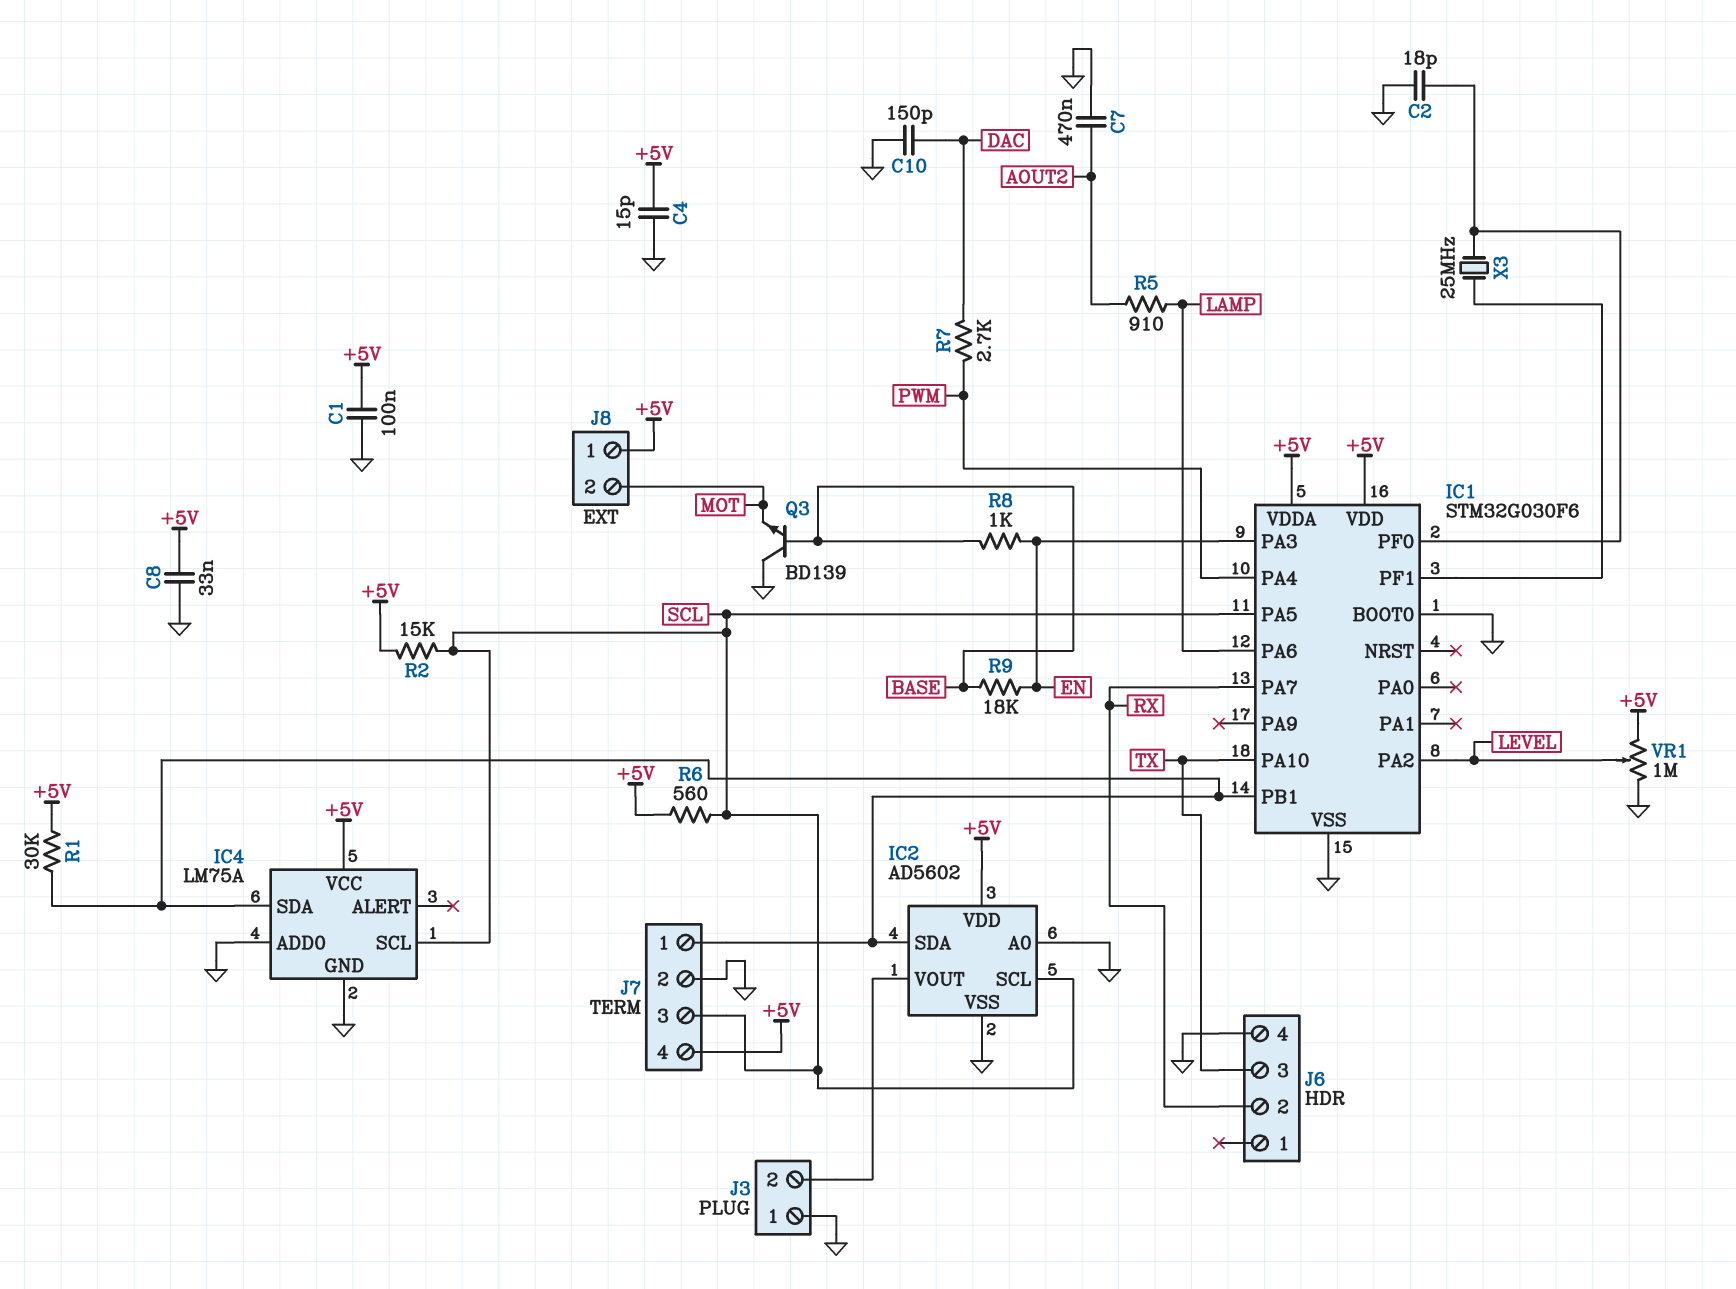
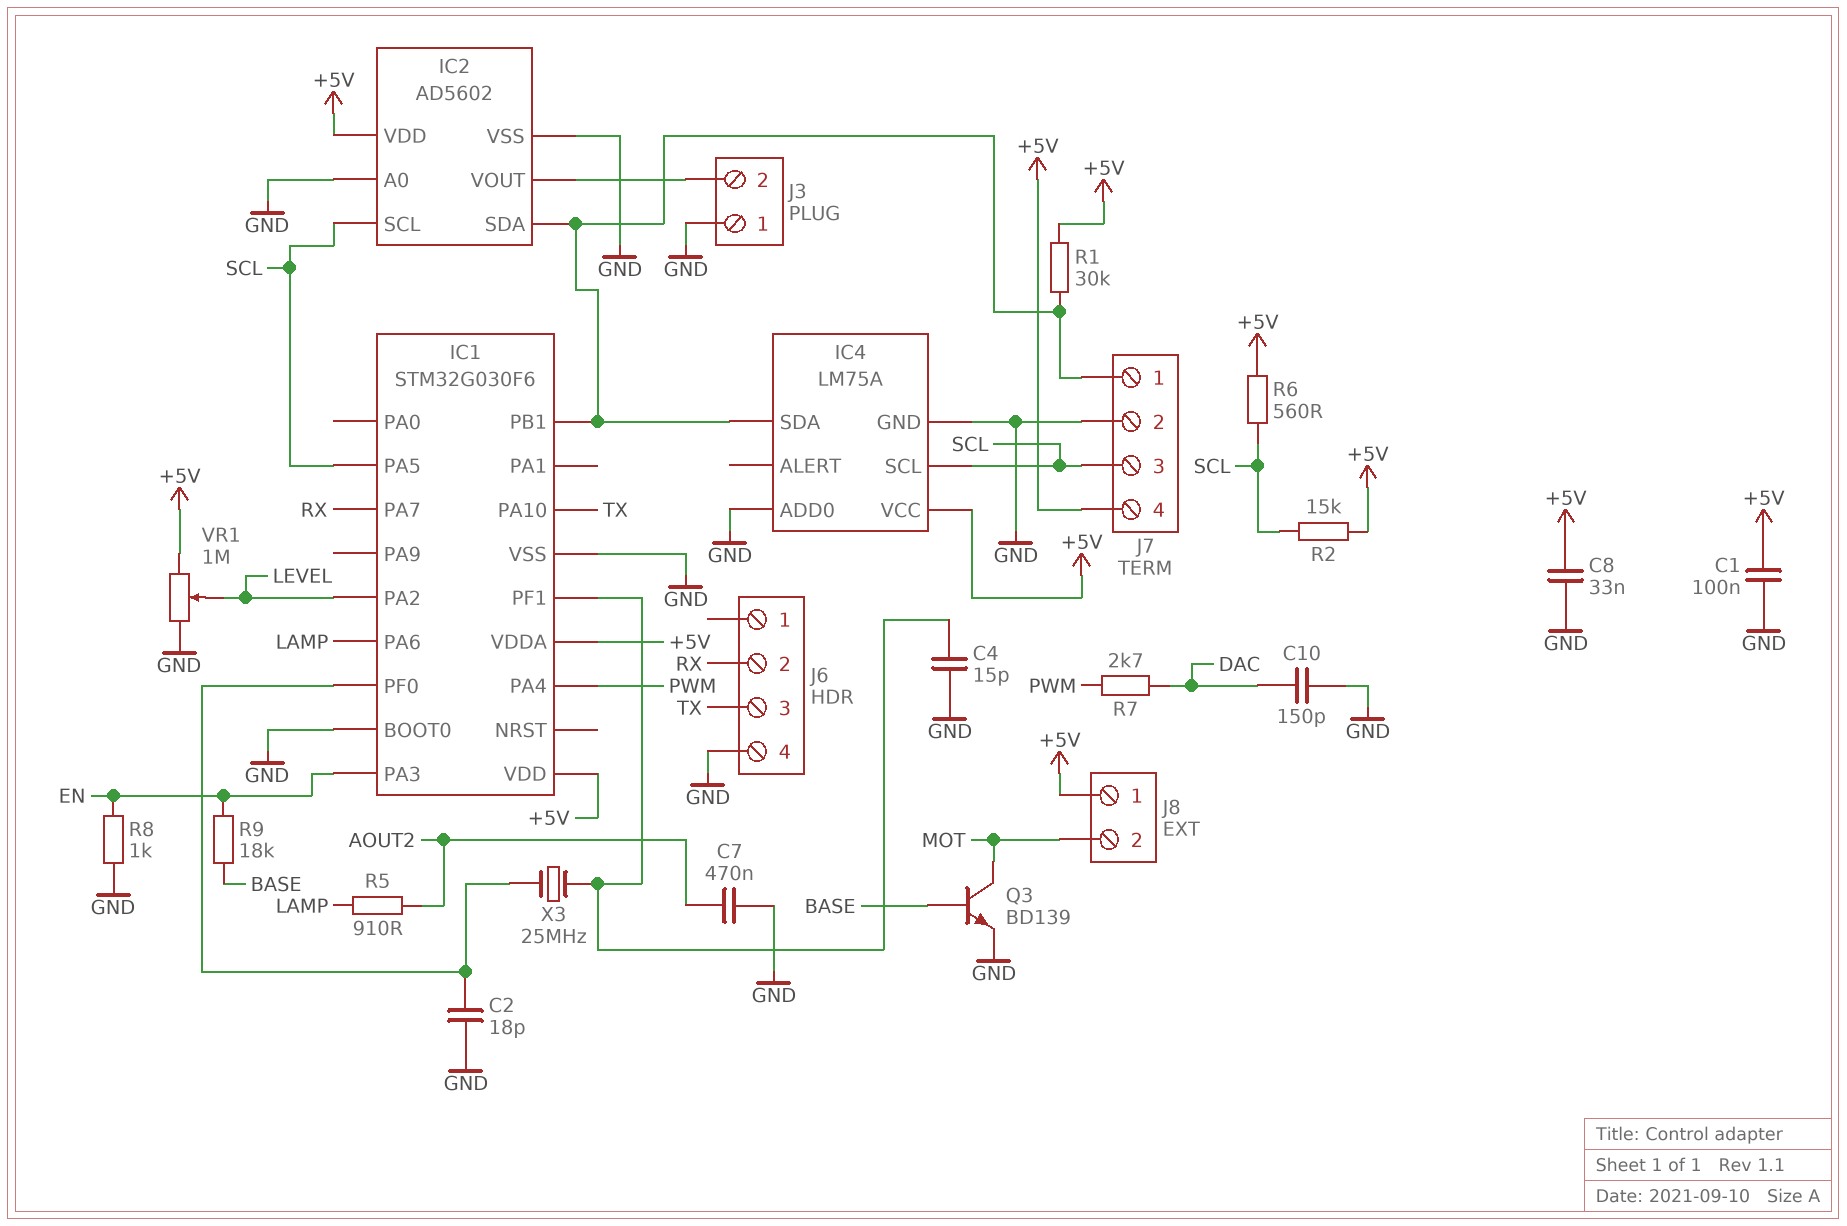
C4: 15pF (+5V, GND) -> 15pF (GND, IC1/PF1)
Q3: NPN BD139 (B BASE, C GND, E MOT) -> NPN BD139 (B BASE, C MOT, E GND)
R8: 1k (BASE, EN) -> 1k (EN, GND)

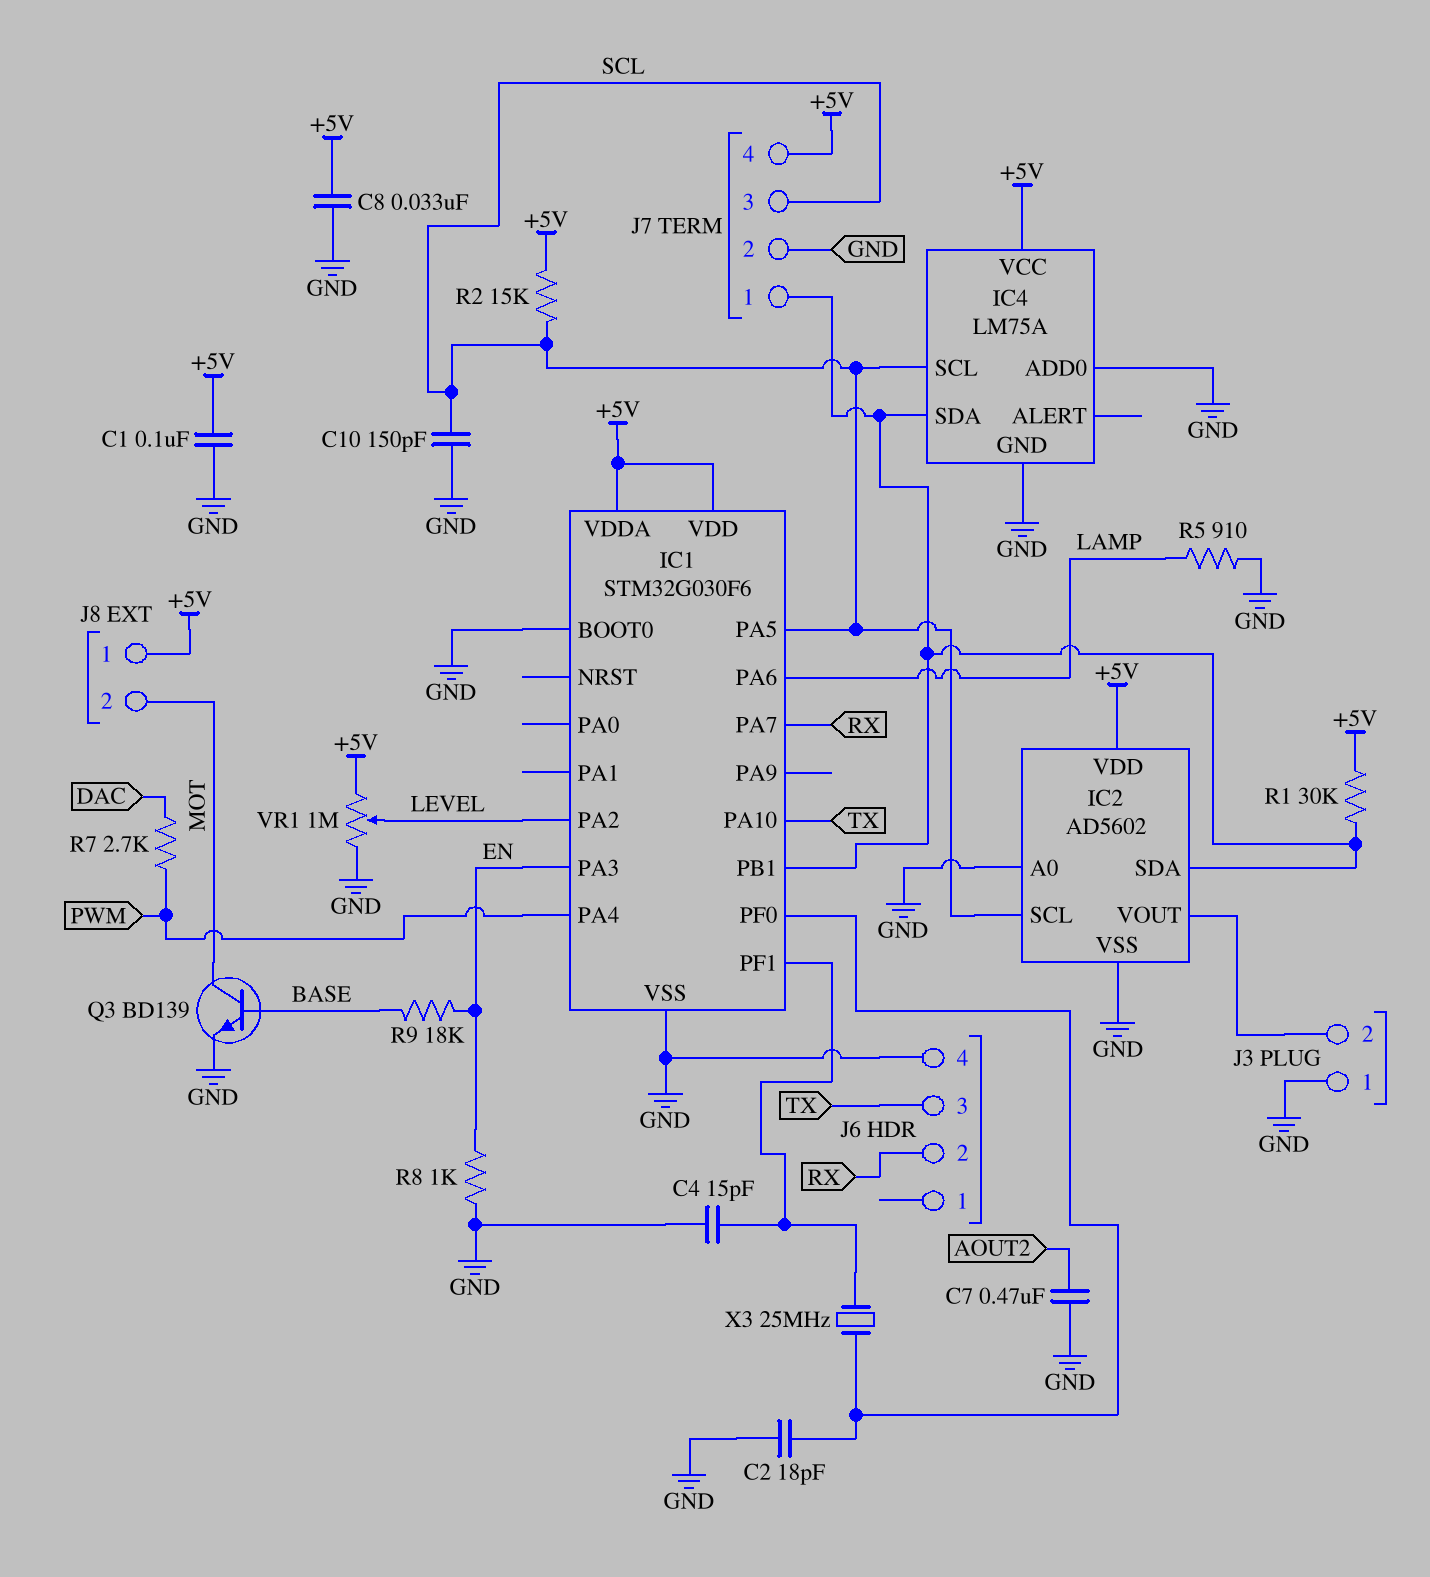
C10: 150pF (DAC, GND) -> 150pF (GND, SCL)
R5: 910 (AOUT2, LAMP) -> 910 (GND, LAMP)
R6: 560 (+5V, SCL) -> none

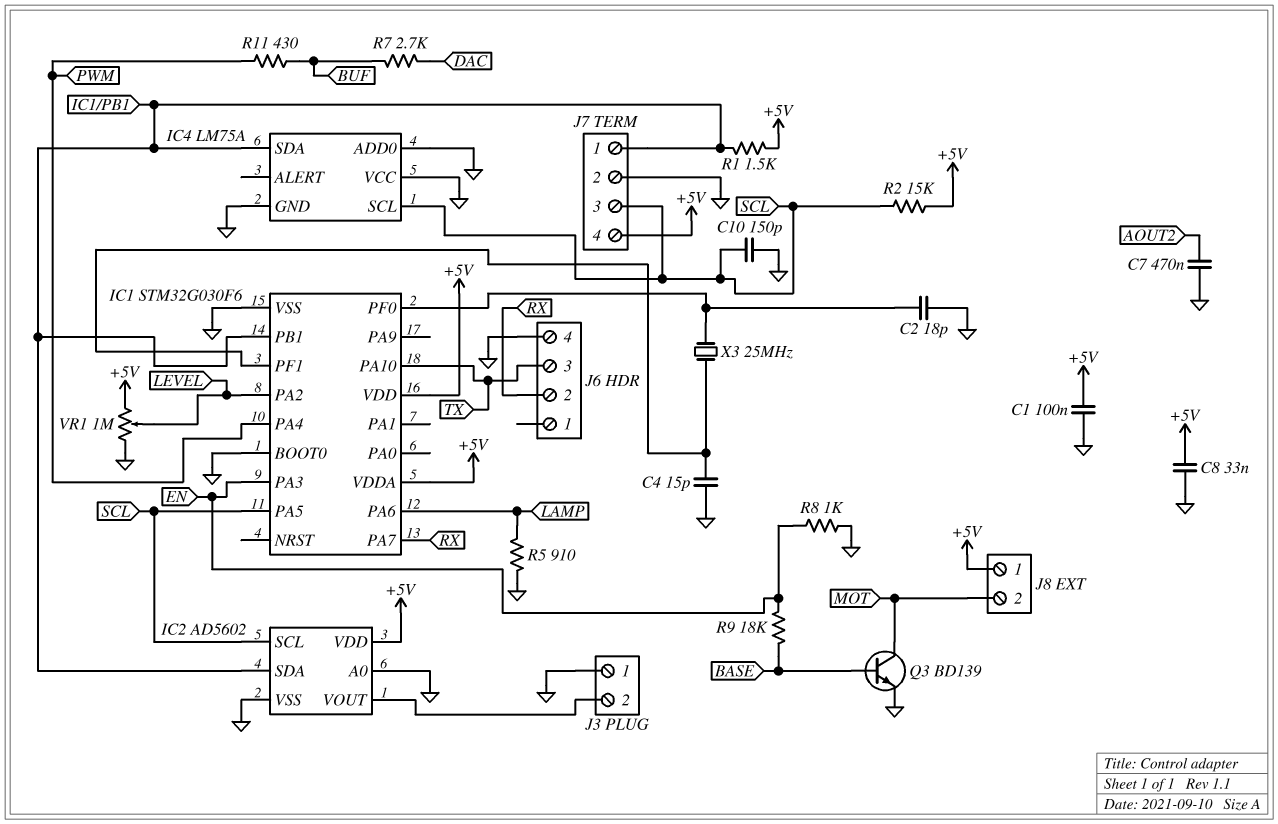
IC4 pin VCC: +5V -> GND
R1: 30k (+5V, IC1/PB1) -> 1.5k (+5V, IC1/PB1)
R7: 2.7k (DAC, PWM) -> 2.7k (BUF, DAC)
R11: none -> 430 (BUF, PWM)

